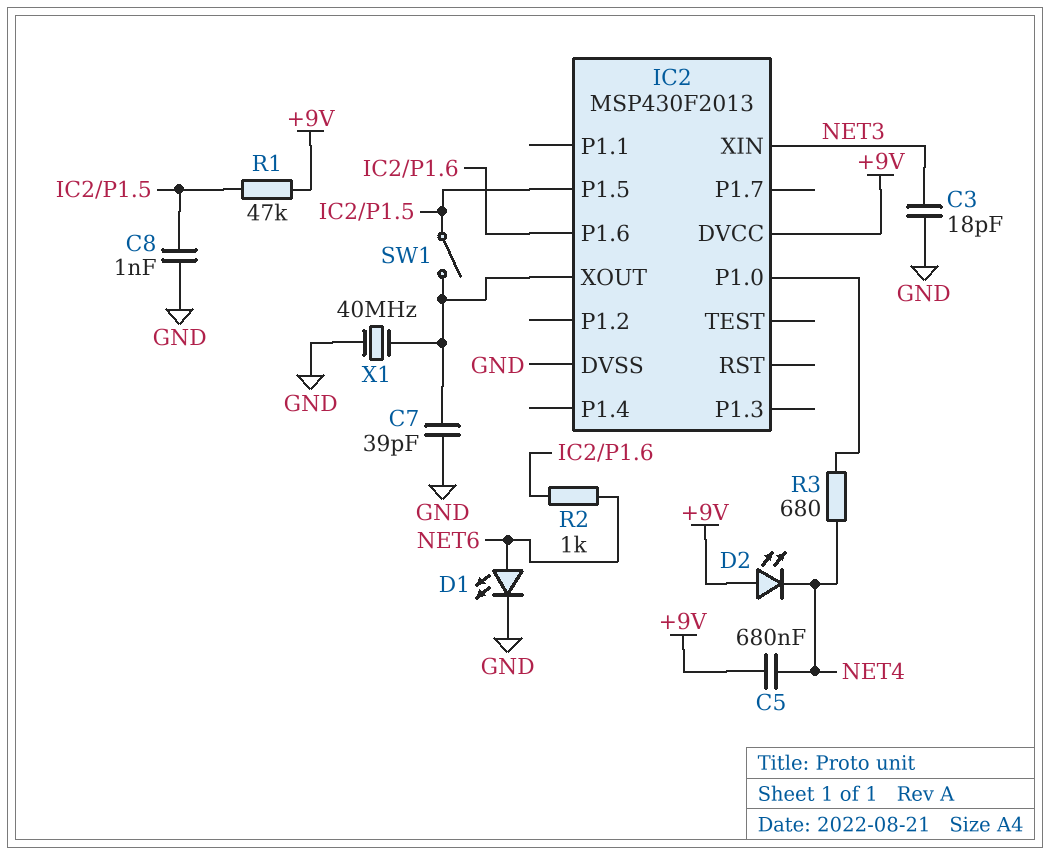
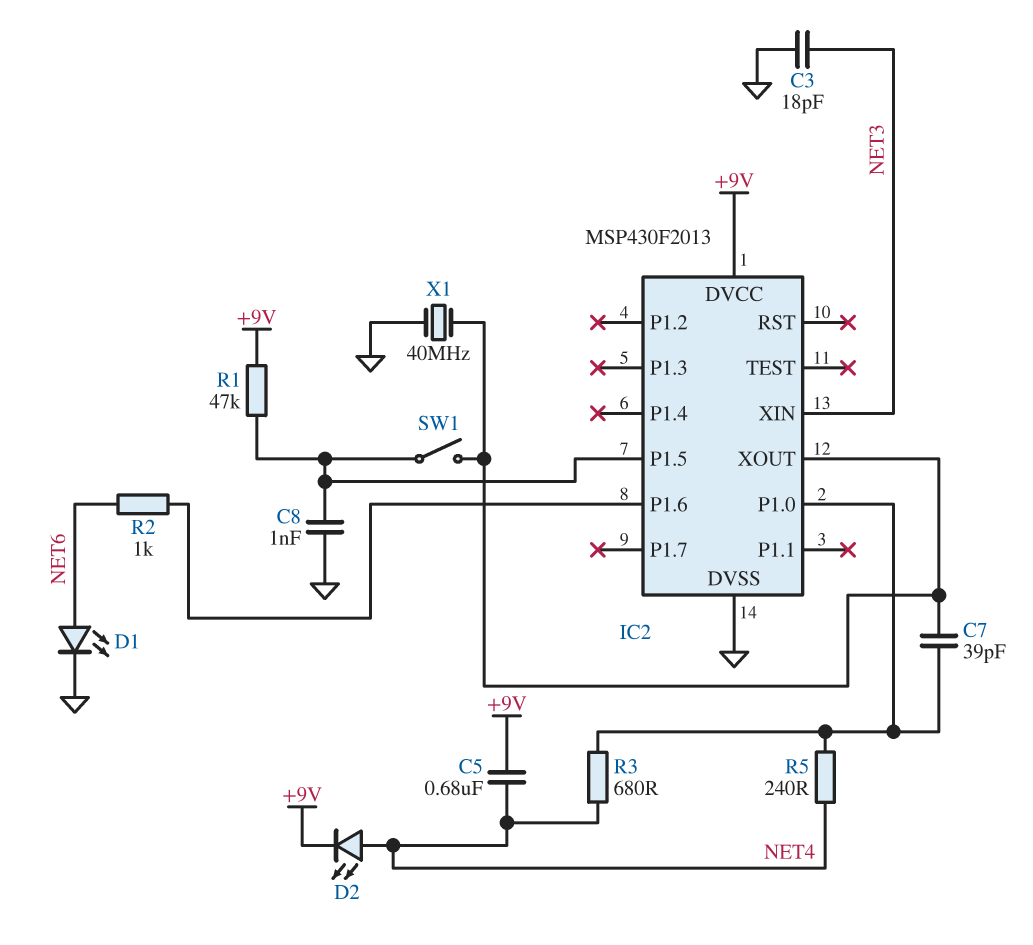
C7: 39pF (GND, IC2/XOUT) -> 39pF (IC2/P1.0, IC2/XOUT)
D2: LED (A +9V, K NET4) -> LED (A NET4, K +9V)
R5: none -> 240 (IC2/P1.0, NET4)

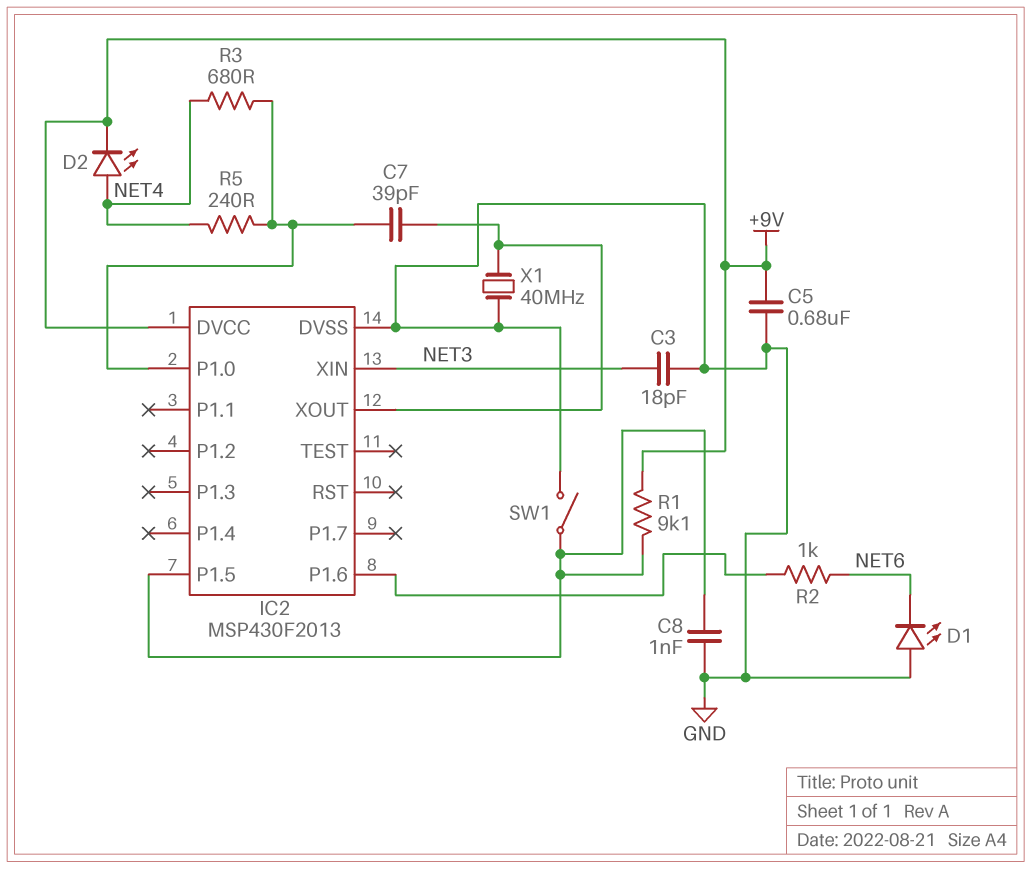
C5: 680nF (+9V, NET4) -> 680nF (+9V, GND)
D1: LED (A NET6, K GND) -> LED (A GND, K NET6)
R1: 47k (+9V, IC2/P1.5) -> 9.1k (+9V, IC2/P1.5)
SW1: switch (IC2/P1.5, IC2/XOUT) -> switch (GND, IC2/P1.5)

